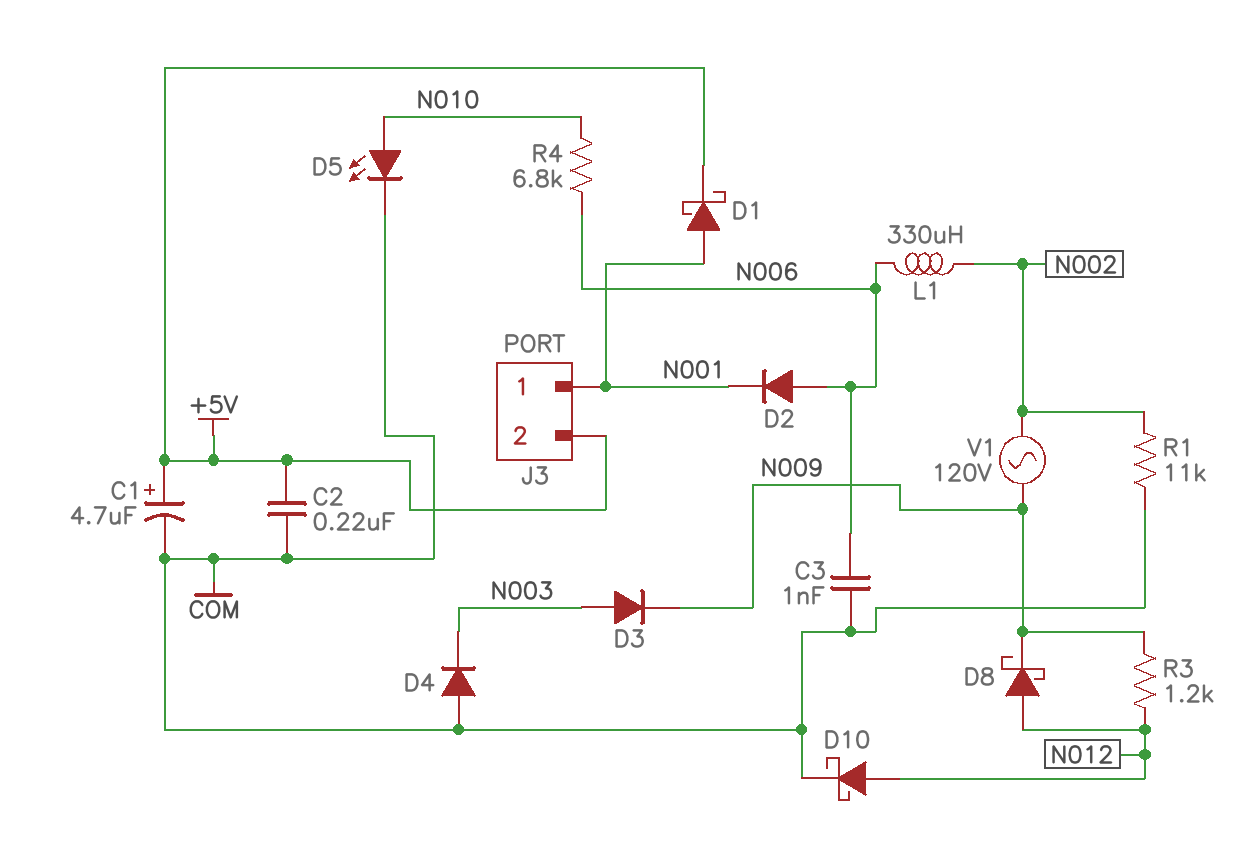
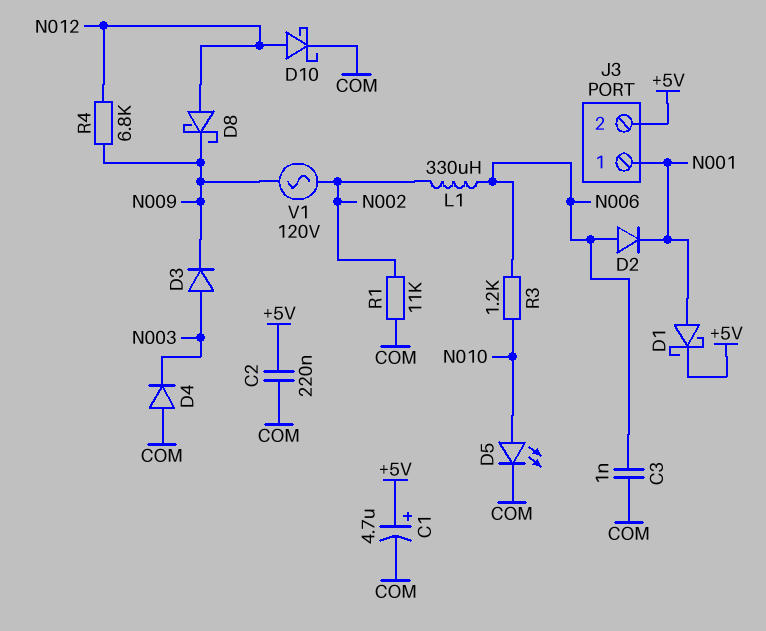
R3: 1.2k (N009, N012) -> 1.2k (N006, N010)
R4: 6.8k (N006, N010) -> 6.8k (N009, N012)

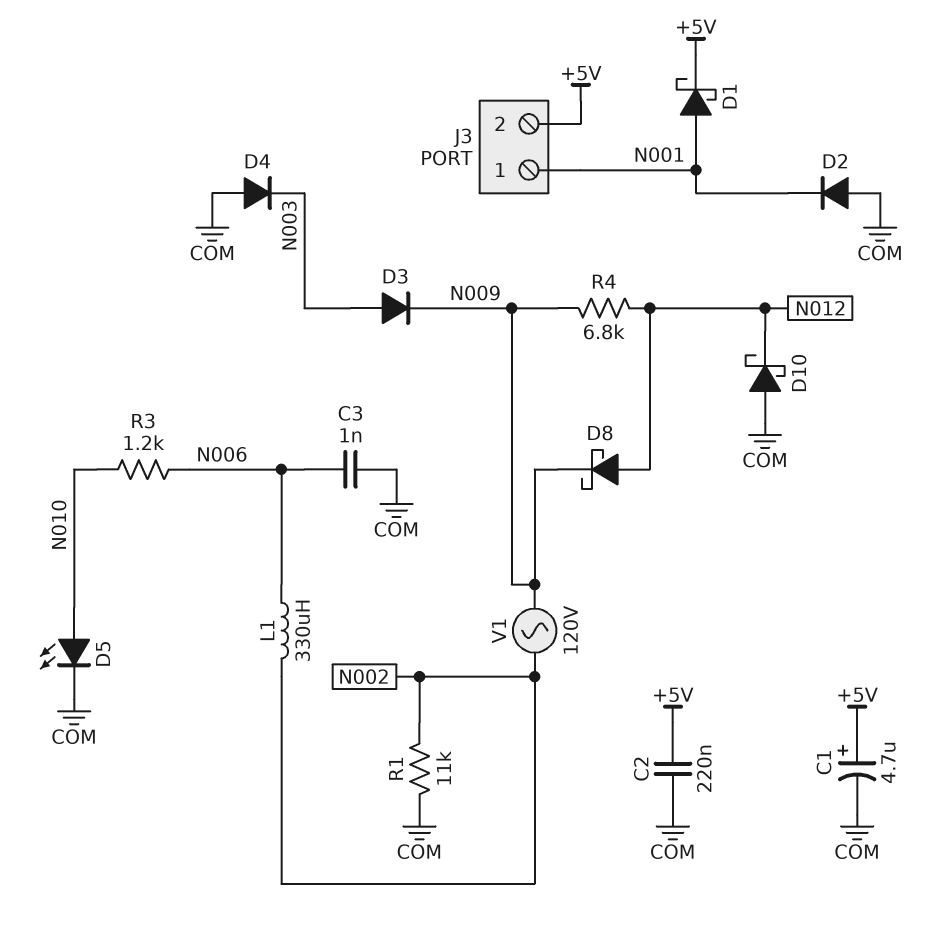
D2: diode (A N006, K N001) -> diode (A COM, K N001)
D10: schottky (A N012, K COM) -> schottky (A COM, K N012)

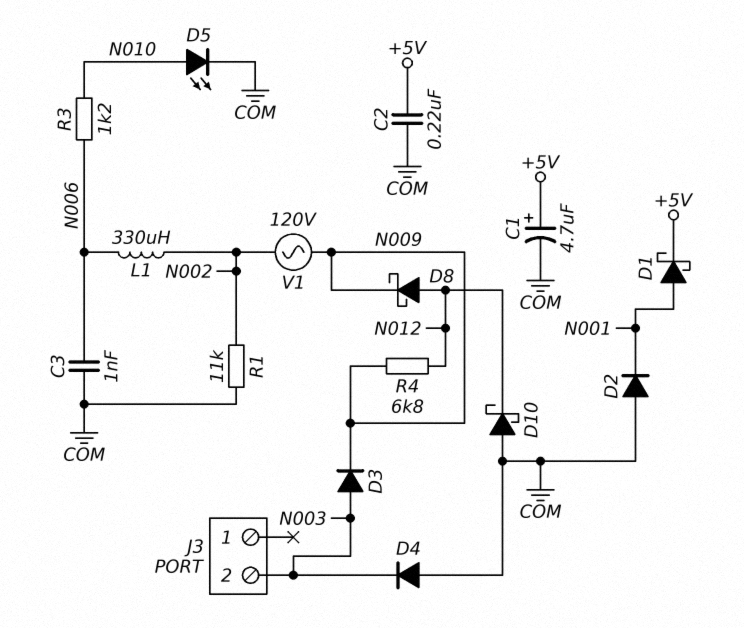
J3 pin 1: N001 -> none
J3 pin 2: +5V -> N003

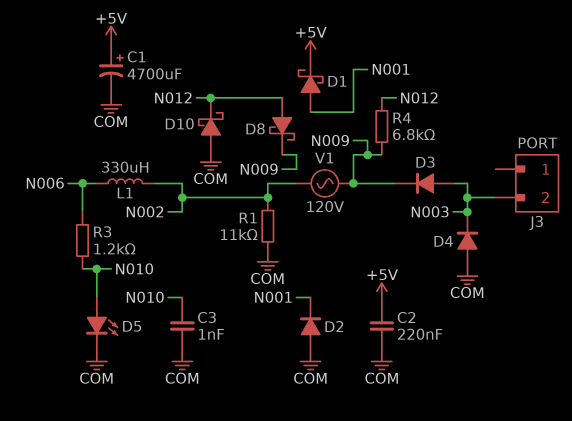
C1: 4.7uF (plus +5V, minus COM) -> 4700uF (plus +5V, minus COM)
C3: 1nF (COM, N006) -> 1nF (COM, N010)

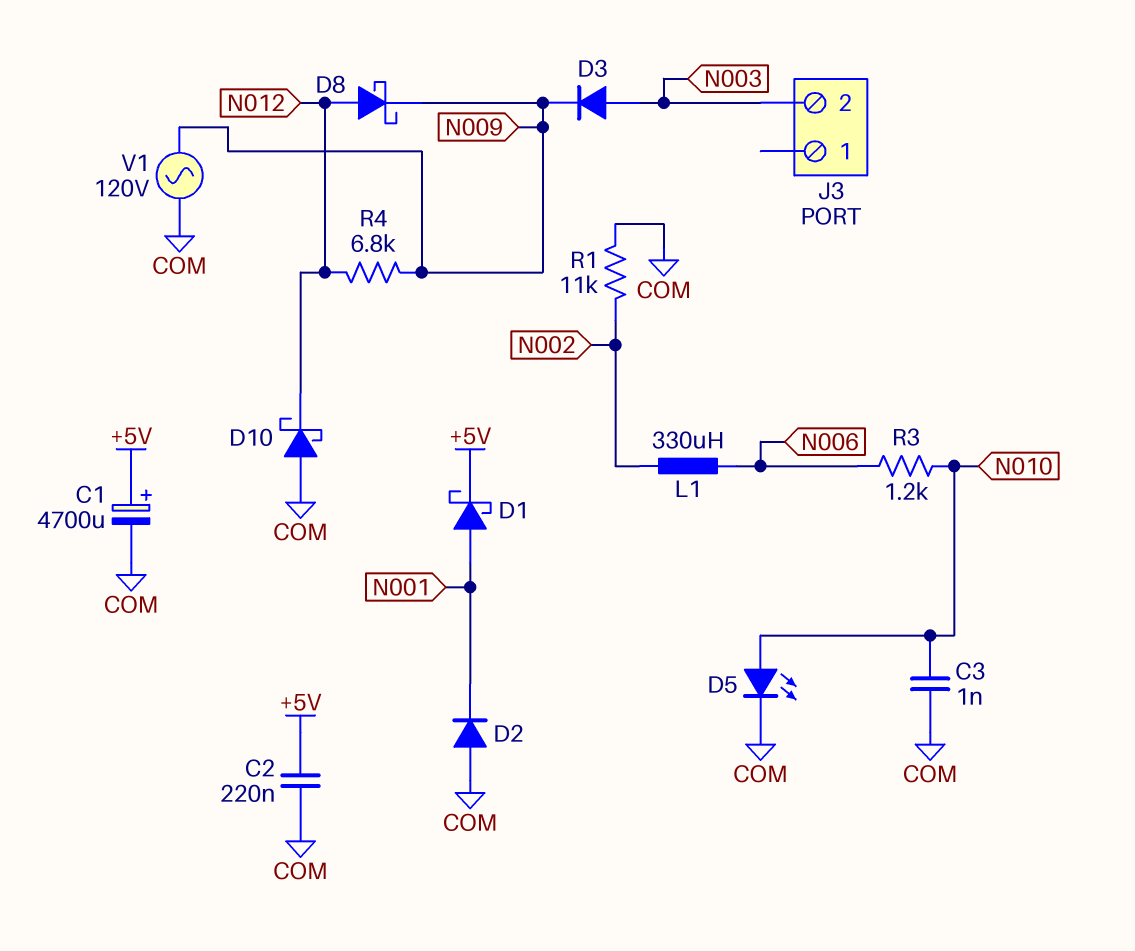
D4: diode (A COM, K N003) -> none
V1: AC 120V (N002, N009) -> AC 120V (COM, N009)

